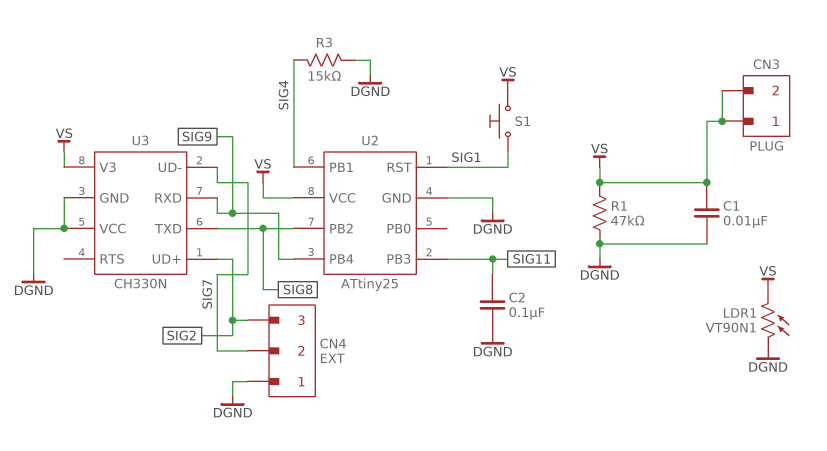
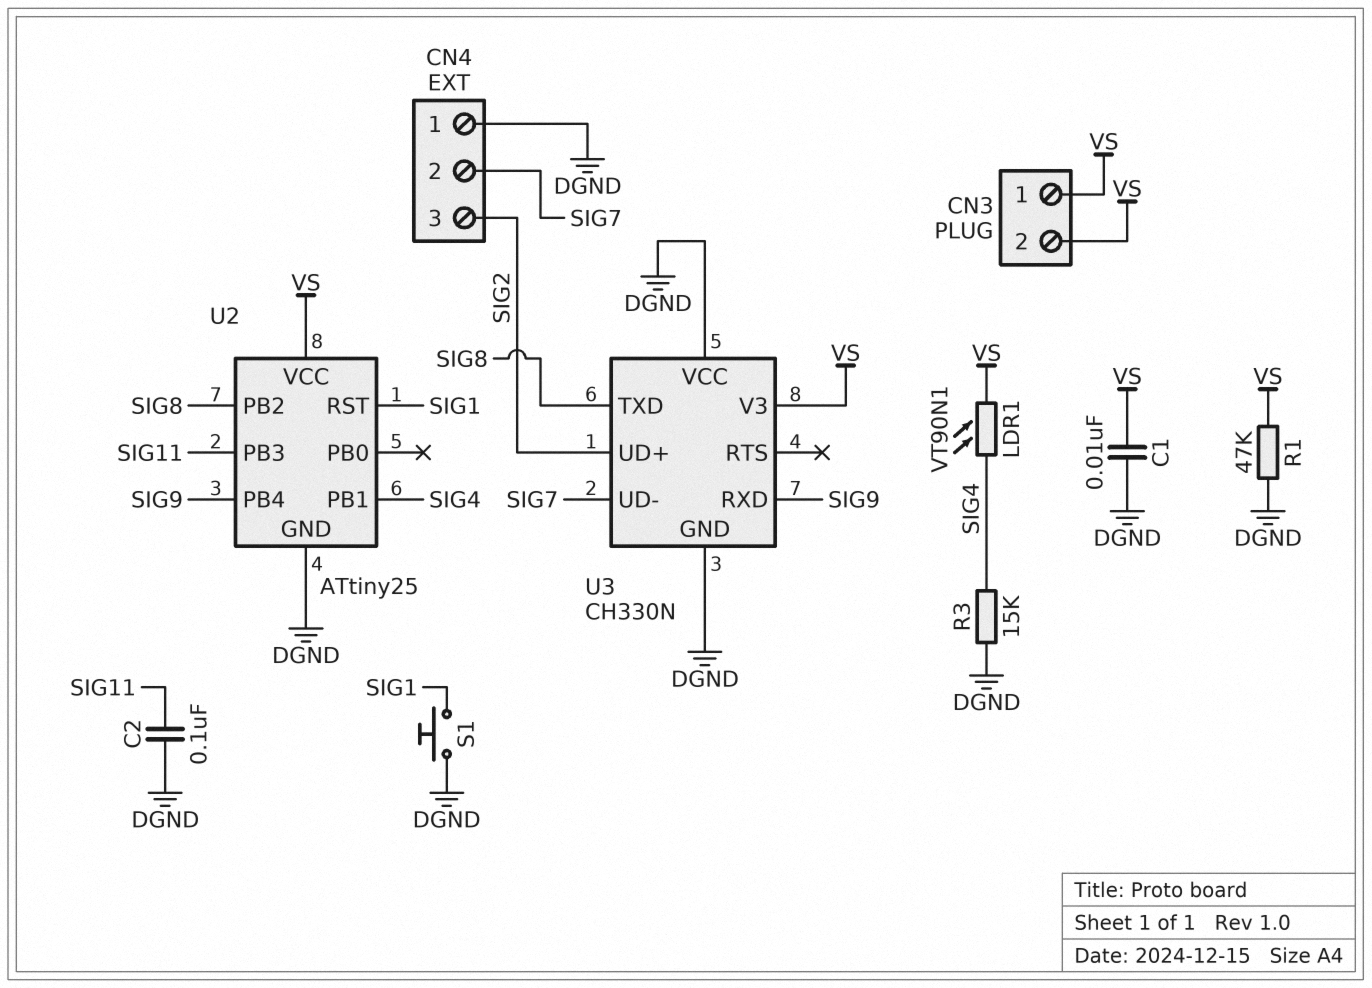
LDR1: VT90N1 (DGND, VS) -> VT90N1 (SIG4, VS)
S1: button (SIG1, VS) -> button (DGND, SIG1)

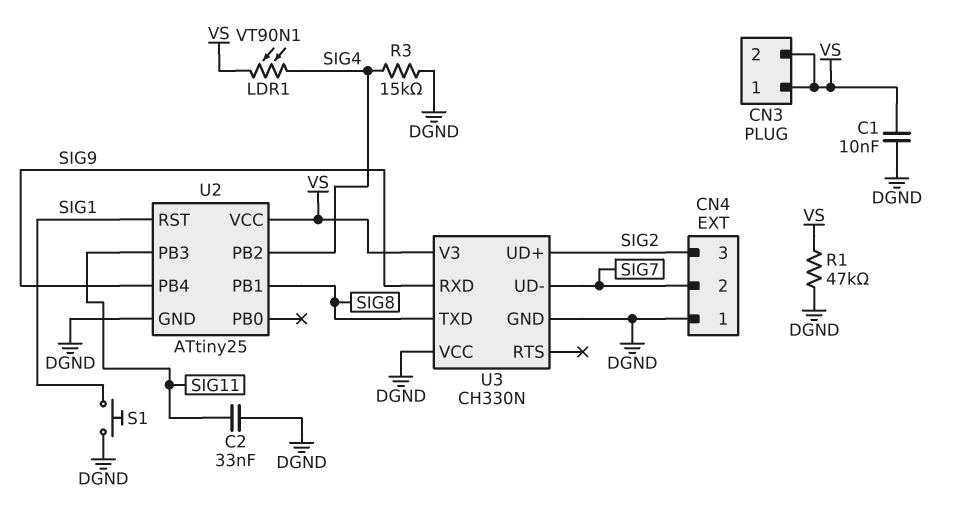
C2: 100nF (DGND, SIG11) -> 33nF (DGND, SIG11)
U2 pin PB1: SIG4 -> SIG8
U2 pin PB2: SIG8 -> SIG4

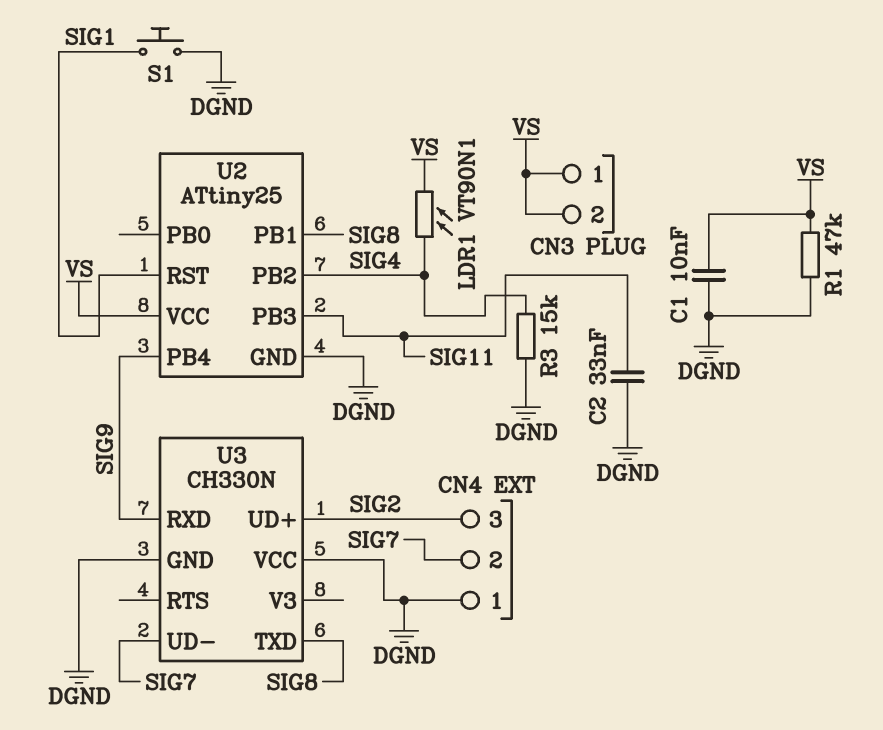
U3 pin V3: VS -> none

